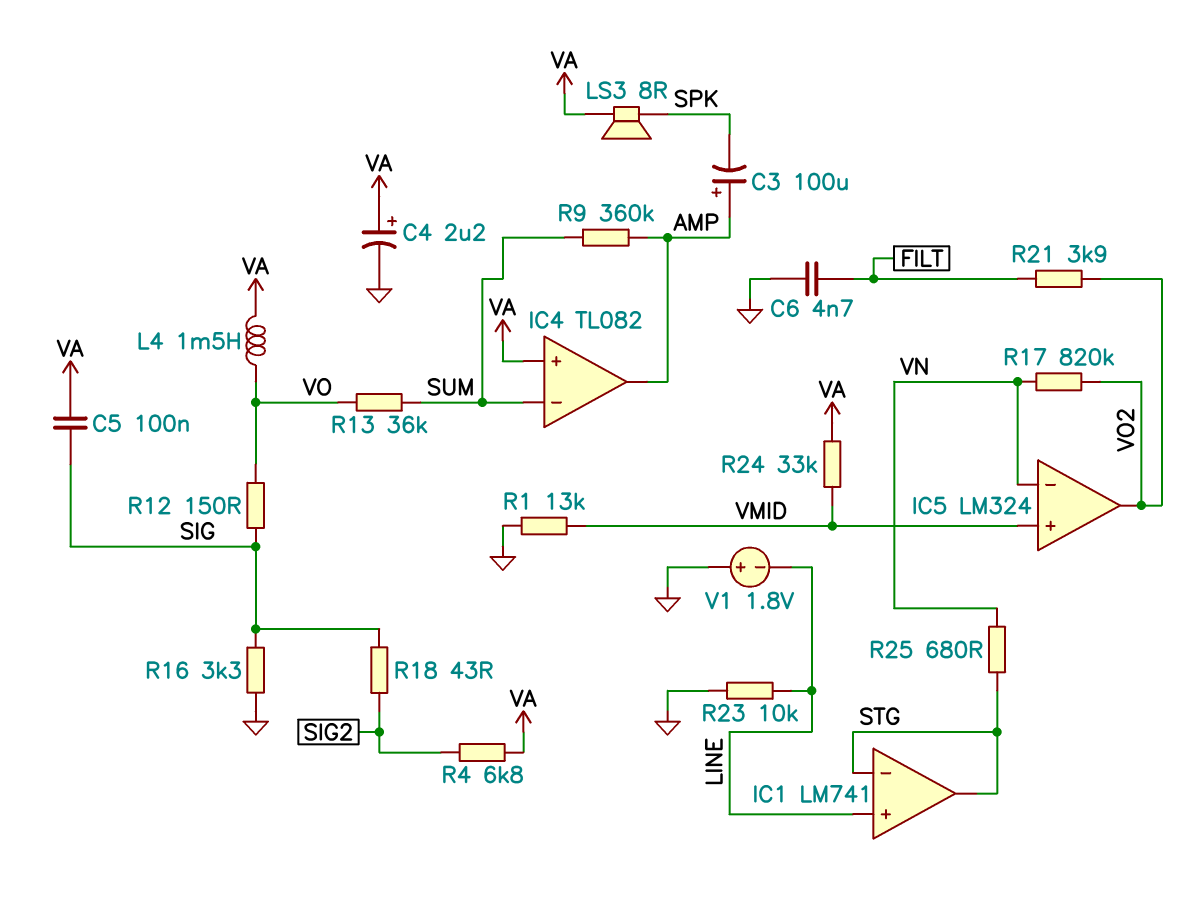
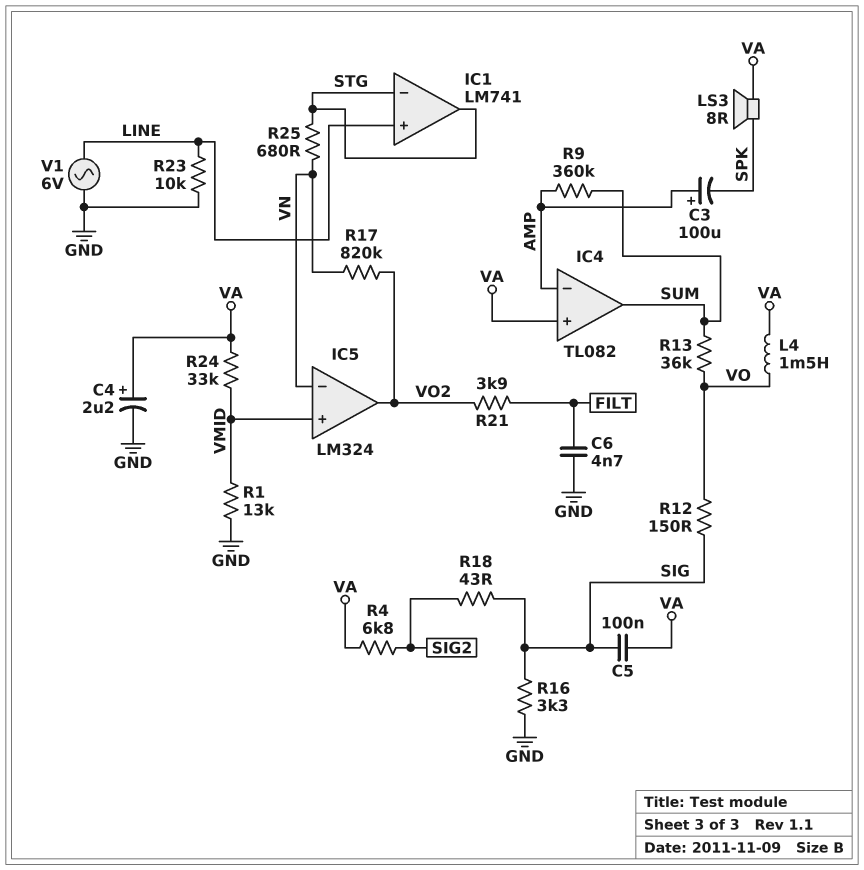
IC4 pin in-: SUM -> AMP
IC4 pin out: AMP -> SUM
V1: 1.8V (plus GND, minus LINE) -> AC 6V (GND, LINE)

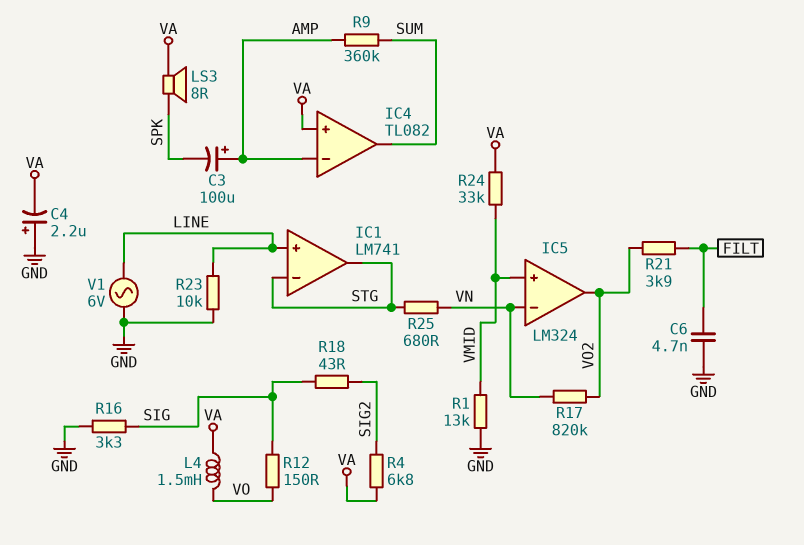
C4: 2.2uF (plus VA, minus GND) -> 2.2uF (plus GND, minus VA)
C5: 100nF (SIG, VA) -> none
R13: 36k (SUM, VO) -> none

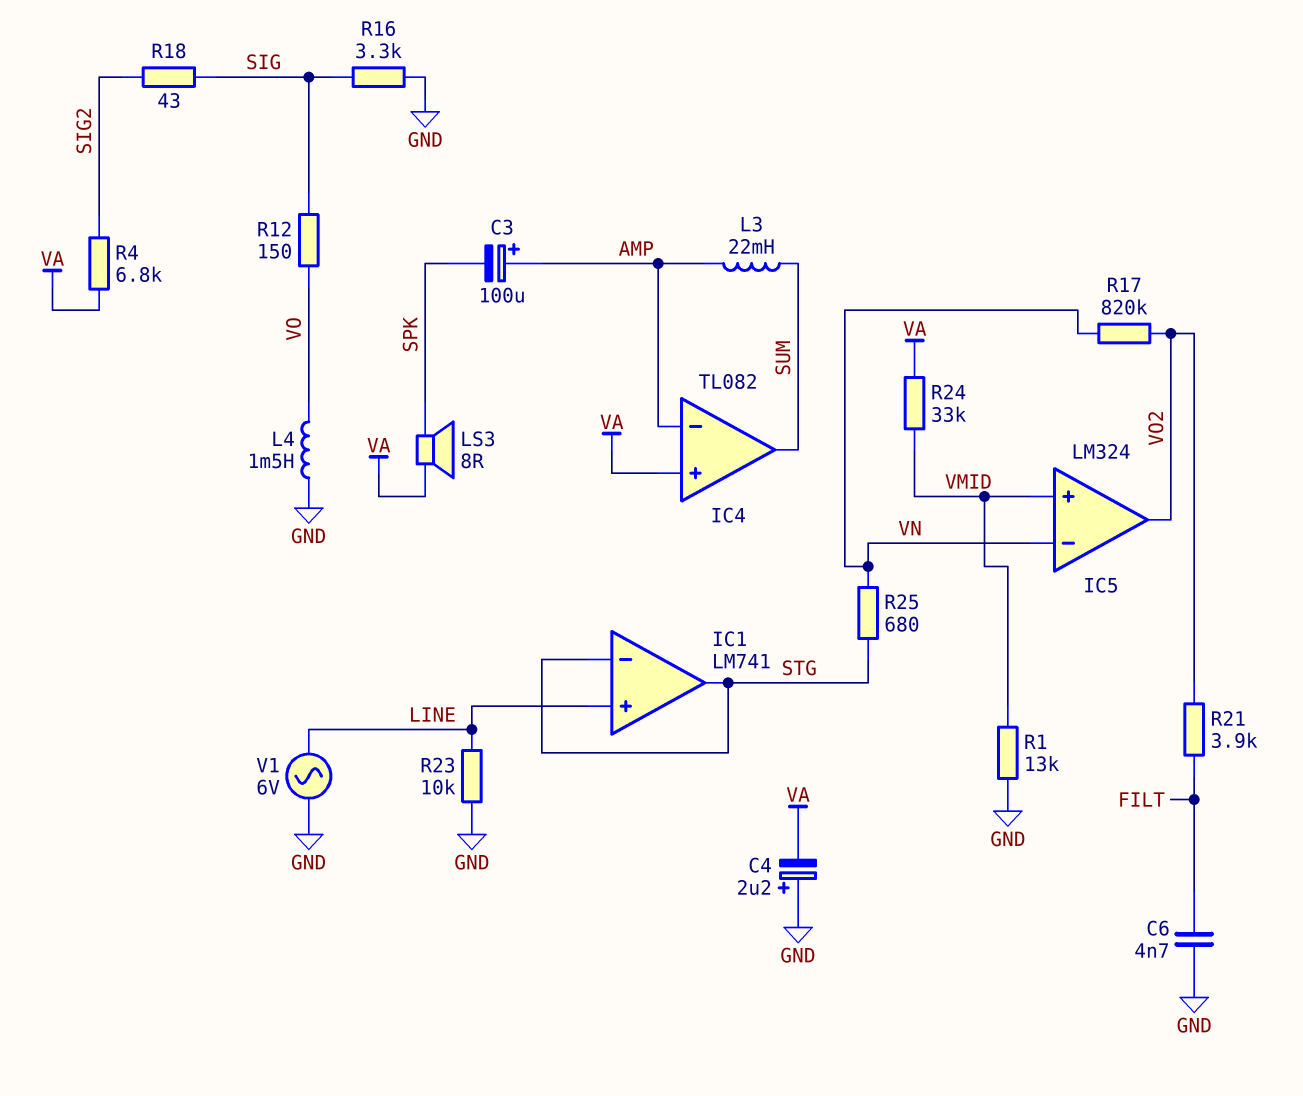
L3: none -> 22mH (AMP, SUM)
L4: 1.5mH (VA, VO) -> 1.5mH (GND, VO)
R9: 360k (AMP, SUM) -> none

